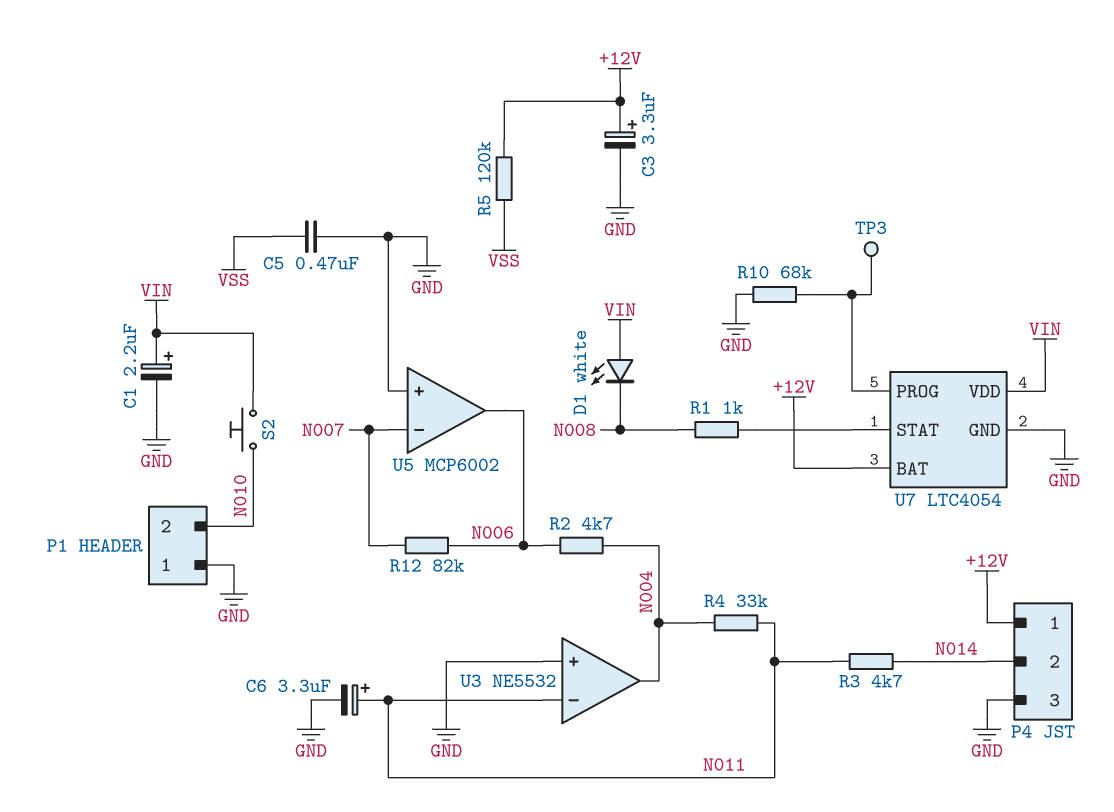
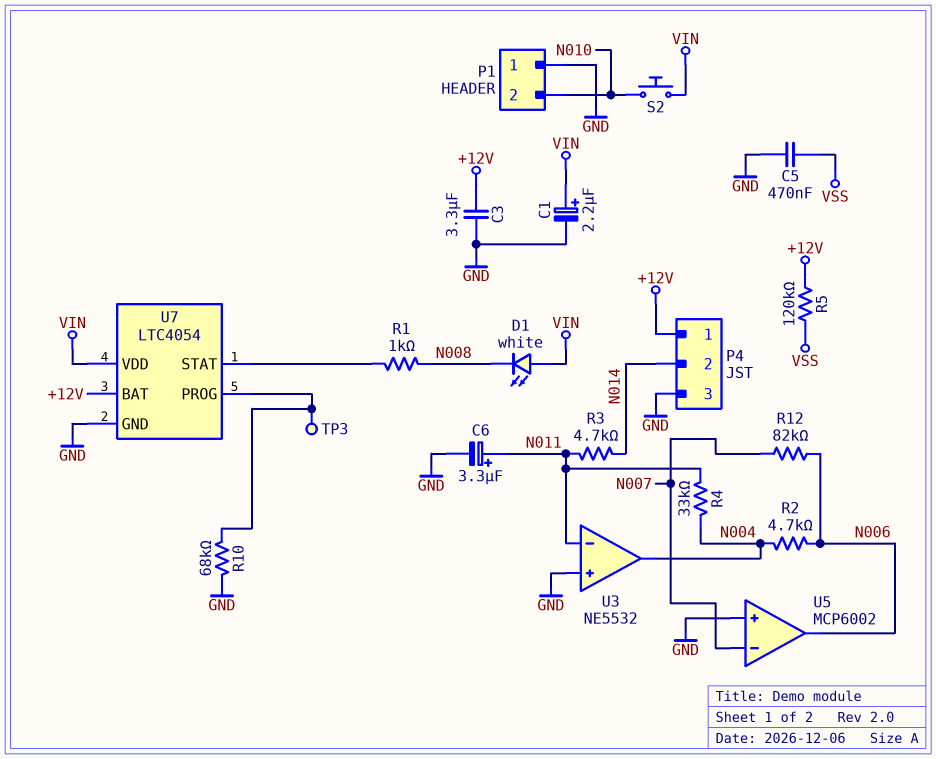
C3: 3.3uF (plus +12V, minus GND) -> 3.3uF (+12V, GND)

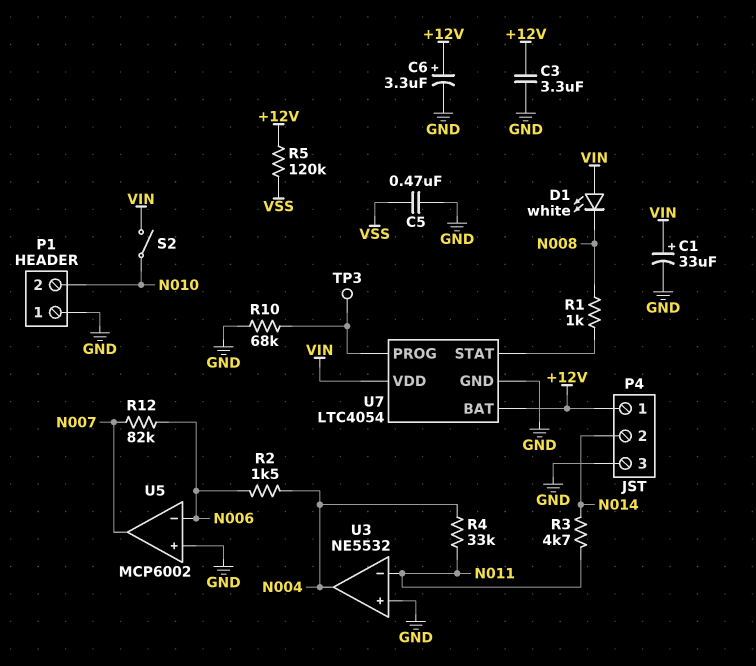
C1: 2.2uF (plus VIN, minus GND) -> 33uF (plus VIN, minus GND)
C6: 3.3uF (plus N011, minus GND) -> 3.3uF (plus +12V, minus GND)
R2: 4.7k (N004, N006) -> 1.5k (N004, N006)
S2: button (N010, VIN) -> switch (N010, VIN)
U5 pin in-: N007 -> N006
U5 pin out: N006 -> N007

